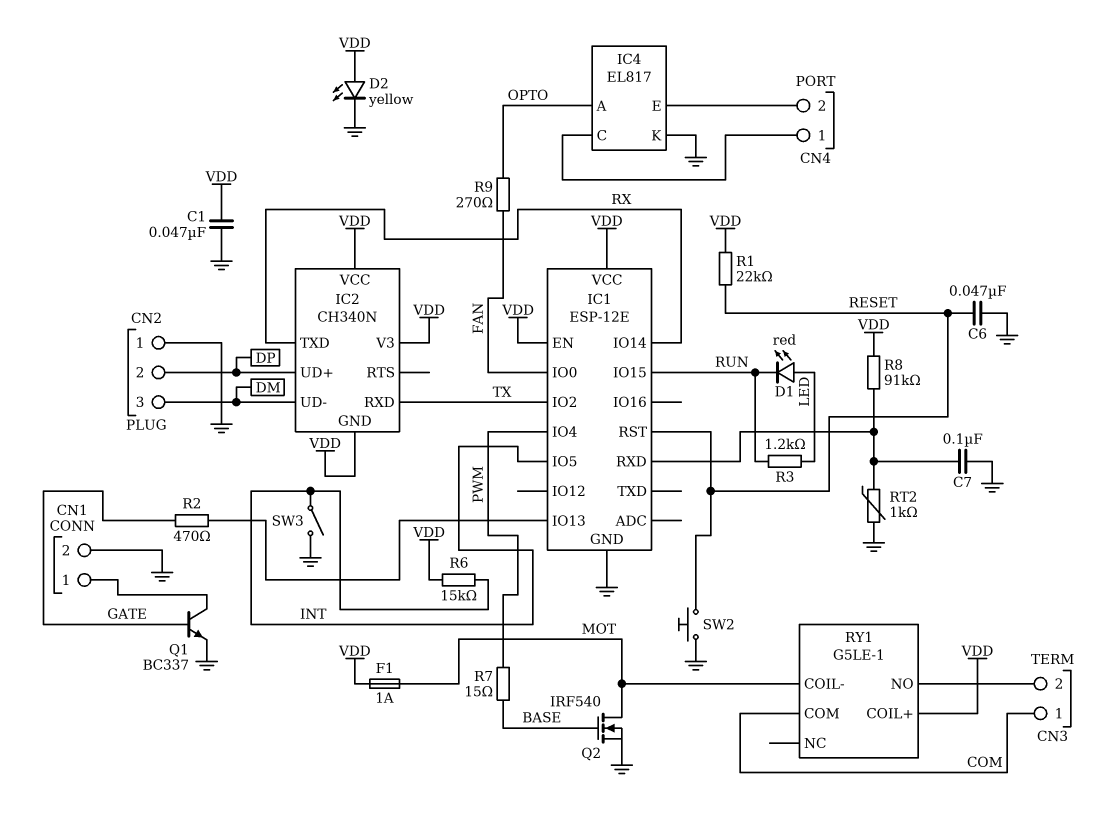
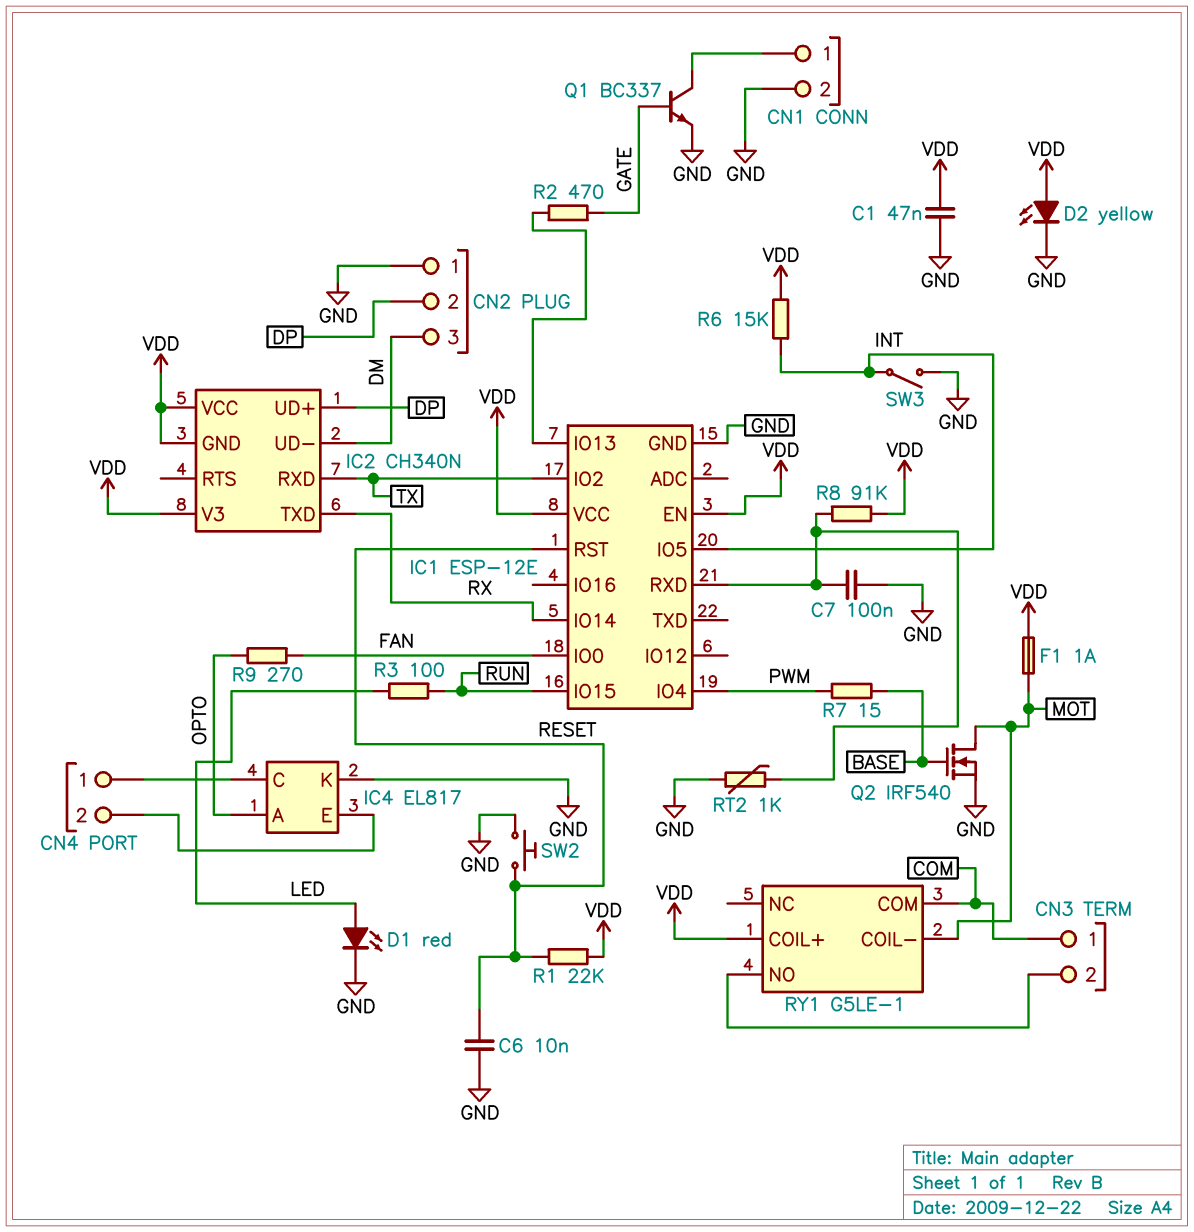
C6: 47nF (GND, RESET) -> 10nF (GND, RESET)
D1: LED red (A LED, K RUN) -> LED red (A LED, K GND)
R3: 1.2k (LED, RUN) -> 100 (LED, RUN)

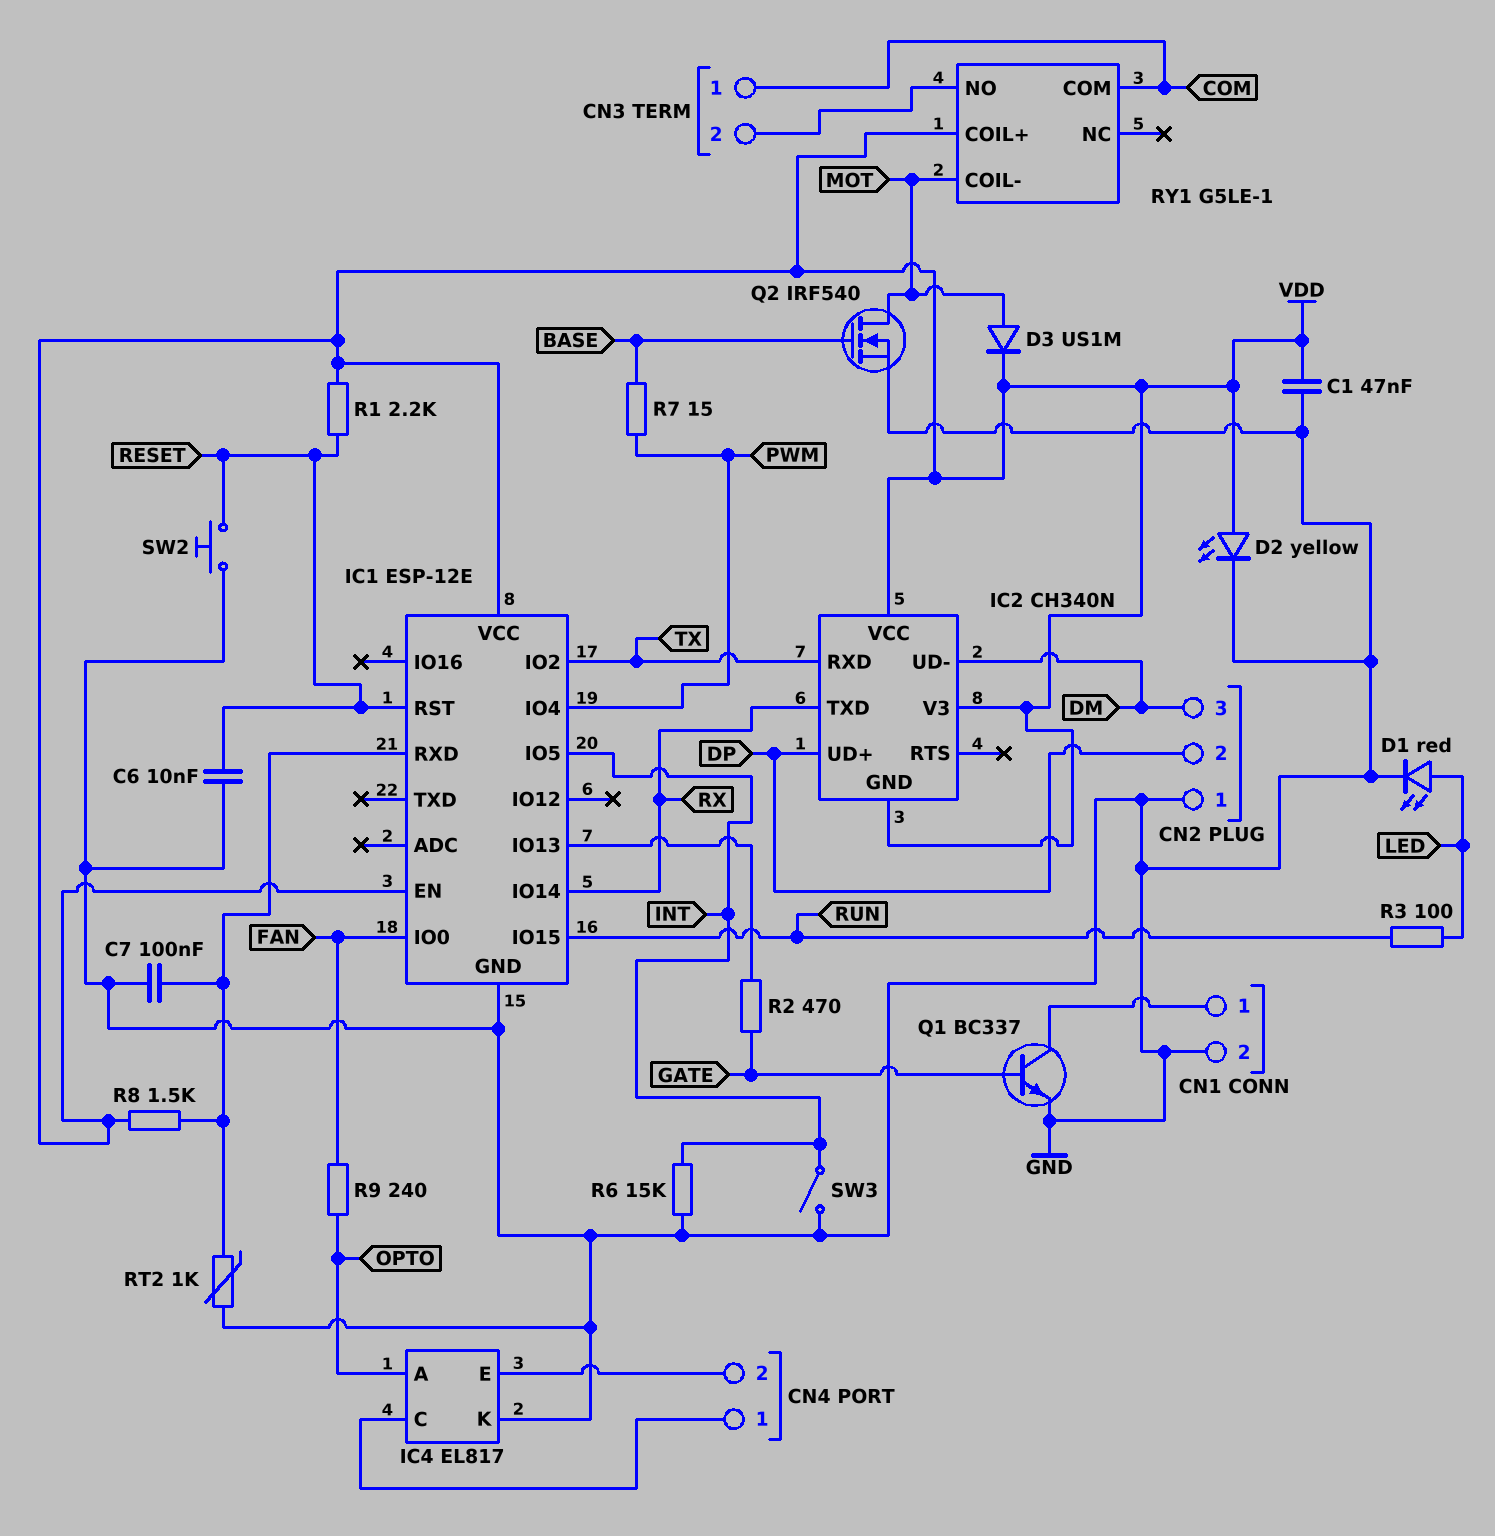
D3: none -> diode US1M (A MOT, K VDD)
F1: 1A (MOT, VDD) -> none
R1: 22k (RESET, VDD) -> 2.2k (RESET, VDD)
R6: 15k (INT, VDD) -> 15k (GND, INT)
R8: 91k (IC1/RXD, VDD) -> 1.5k (IC1/RXD, VDD)
R9: 270 (FAN, OPTO) -> 240 (FAN, OPTO)

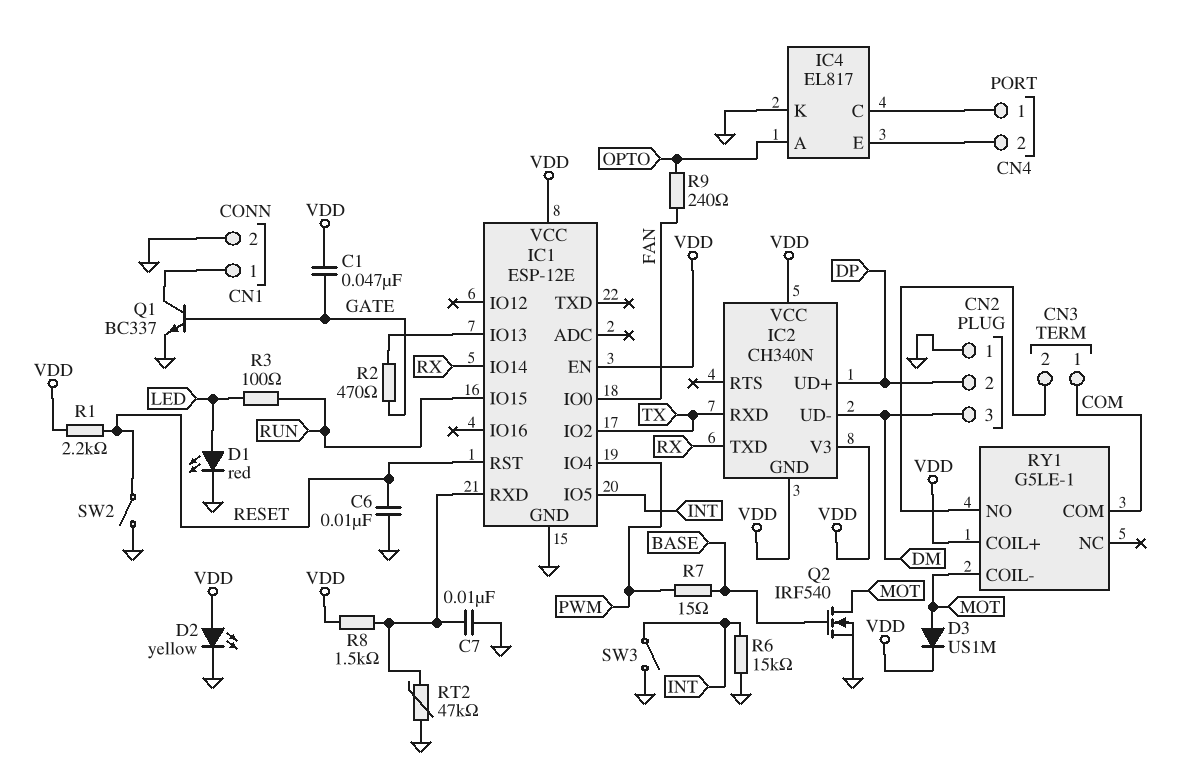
C1: 47nF (GND, VDD) -> 47nF (GATE, VDD)
C7: 100nF (GND, IC1/RXD) -> 10nF (GND, IC1/RXD)
RT2: 1k (GND, IC1/RXD) -> 47k (GND, IC1/RXD)
SW2: button (GND, RESET) -> switch (GND, RESET)

